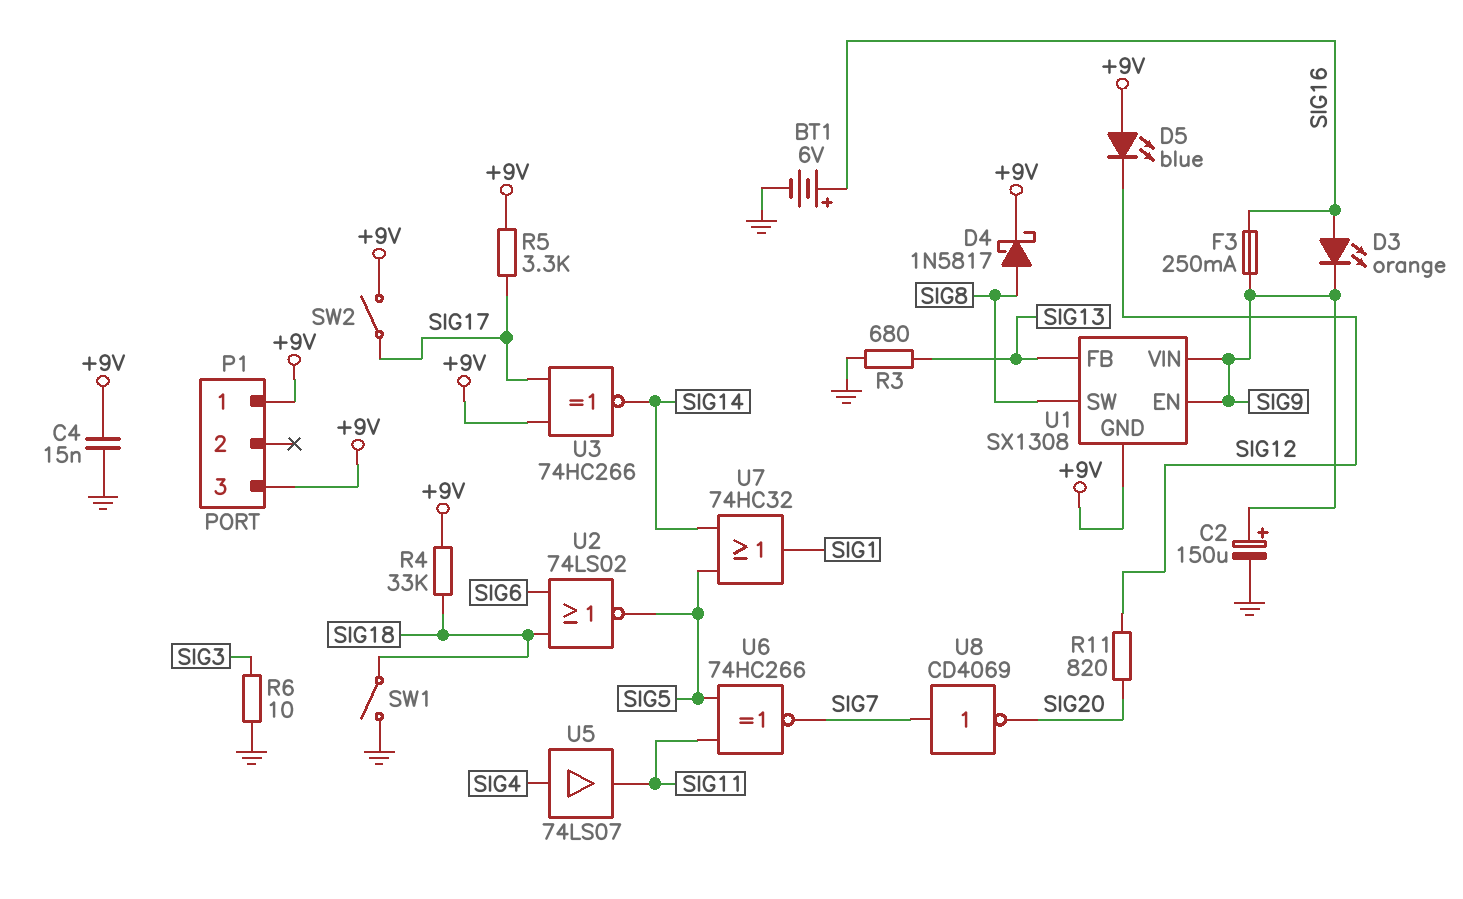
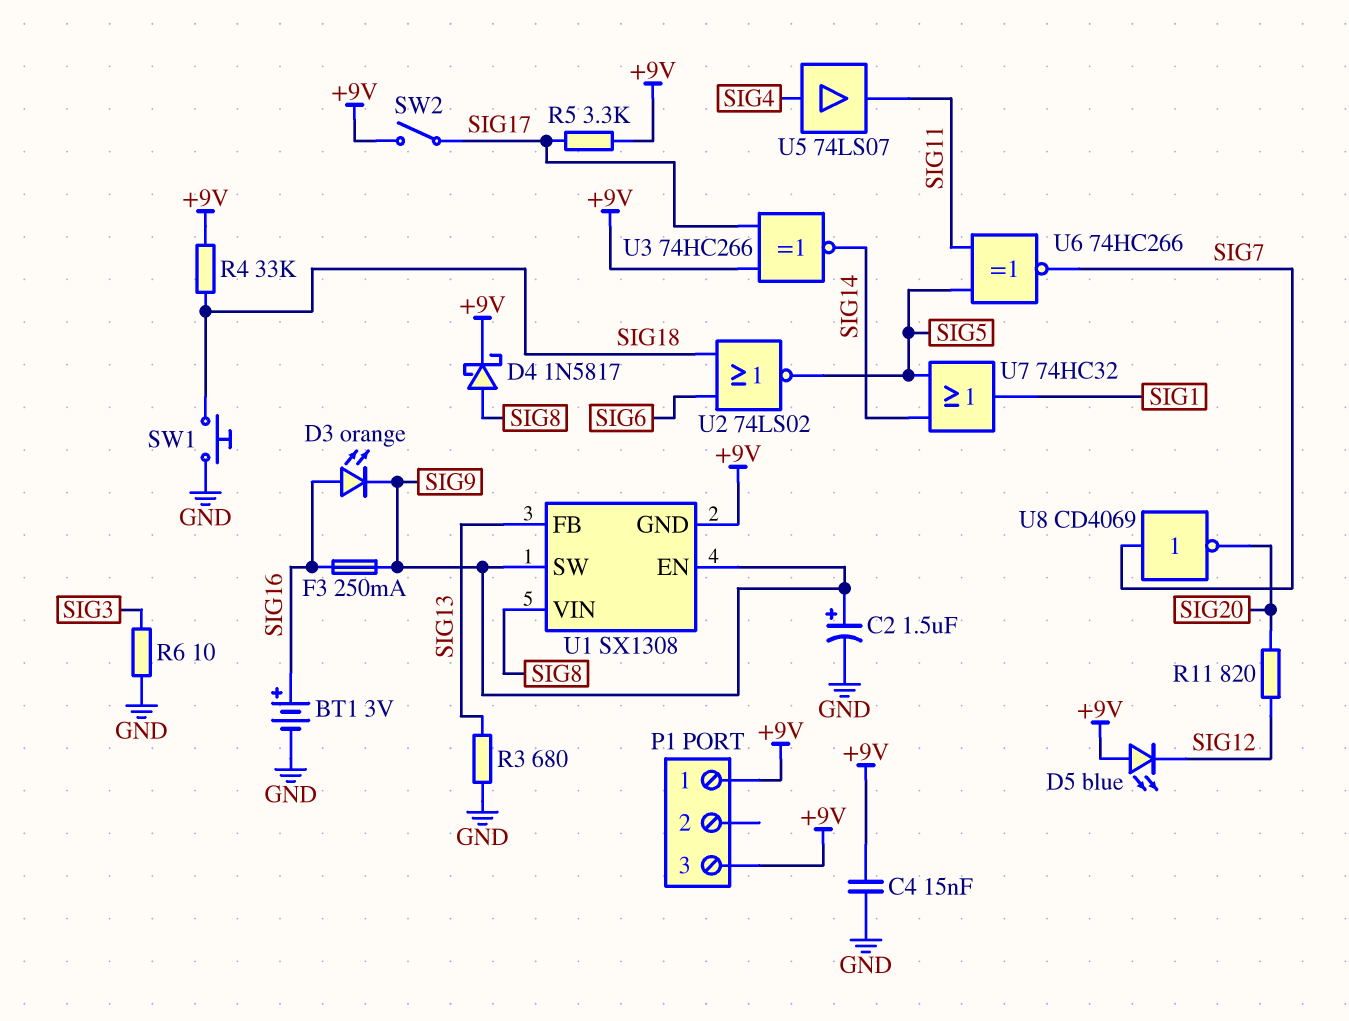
BT1: 6V (plus SIG16, minus GND) -> 3V (plus SIG16, minus GND)
C2: 150uF (plus SIG9, minus GND) -> 1.5uF (plus SIG9, minus GND)
SW1: switch (GND, SIG18) -> button (GND, SIG18)
U1 pin SW: SIG8 -> SIG9
U1 pin VIN: SIG9 -> SIG8

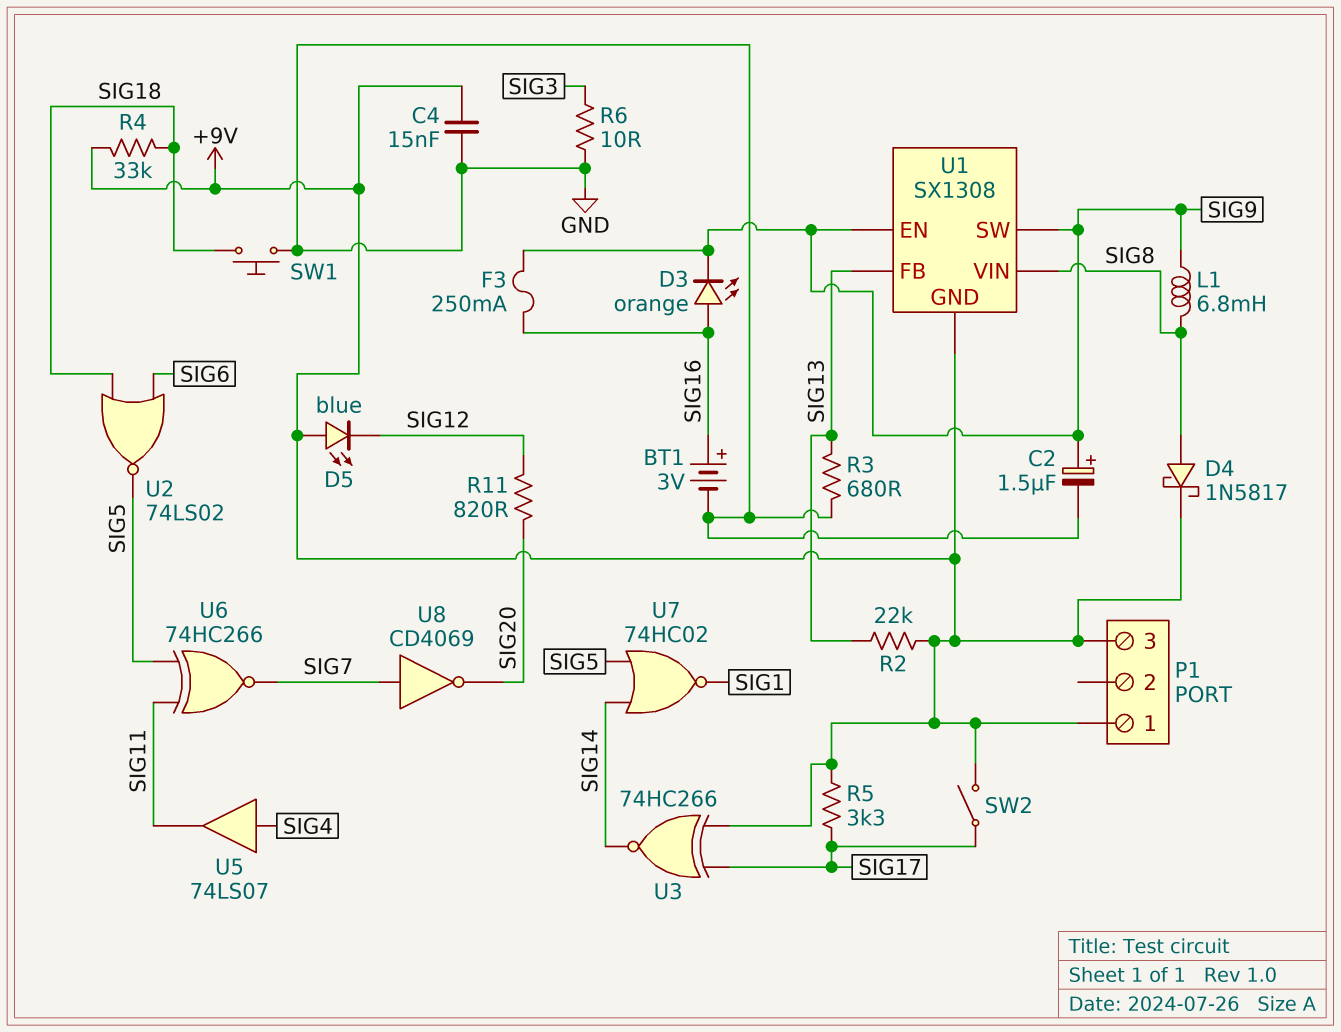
L1: none -> 6.8mH (SIG8, SIG9)
R2: none -> 22k (+9V, SIG13)
U7: OR 74HC32 (in SIG5, in SIG14, out SIG1) -> NOR 74HC02 (in SIG5, in SIG14, out SIG1)

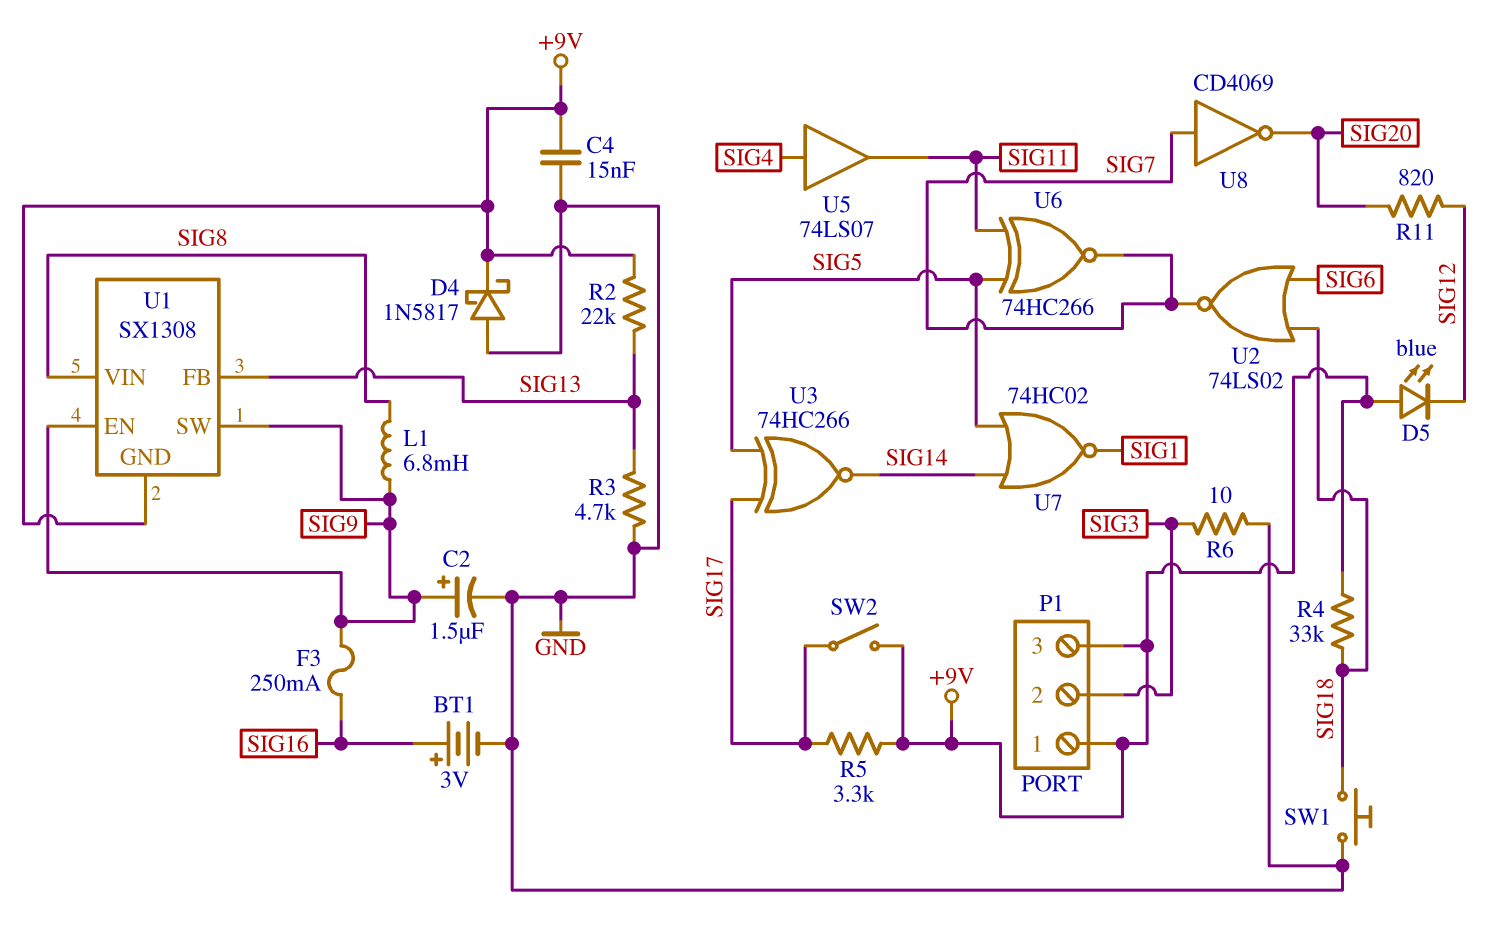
D3: LED orange (A SIG16, K SIG9) -> none
D4: schottky 1N5817 (A SIG8, K +9V) -> schottky 1N5817 (A GND, K +9V)
P1 pin 2: none -> SIG3
R3: 680 (GND, SIG13) -> 4.7k (GND, SIG13)
U2: NOR 74LS02 (in SIG6, in SIG18, out SIG5) -> NOR 74LS02 (in SIG6, in SIG18, out SIG7)
U3: XNOR 74HC266 (in +9V, in SIG17, out SIG14) -> XNOR 74HC266 (in SIG5, in SIG17, out SIG14)

